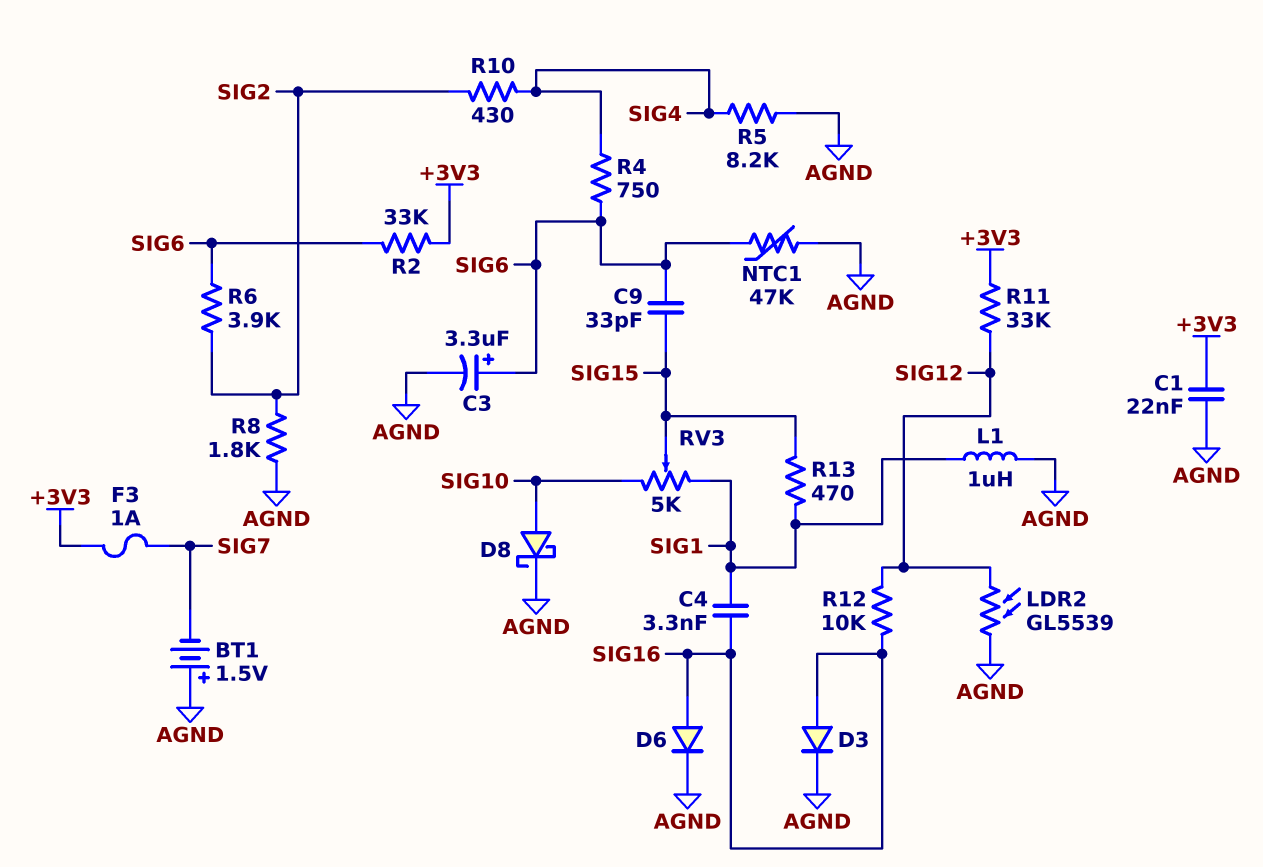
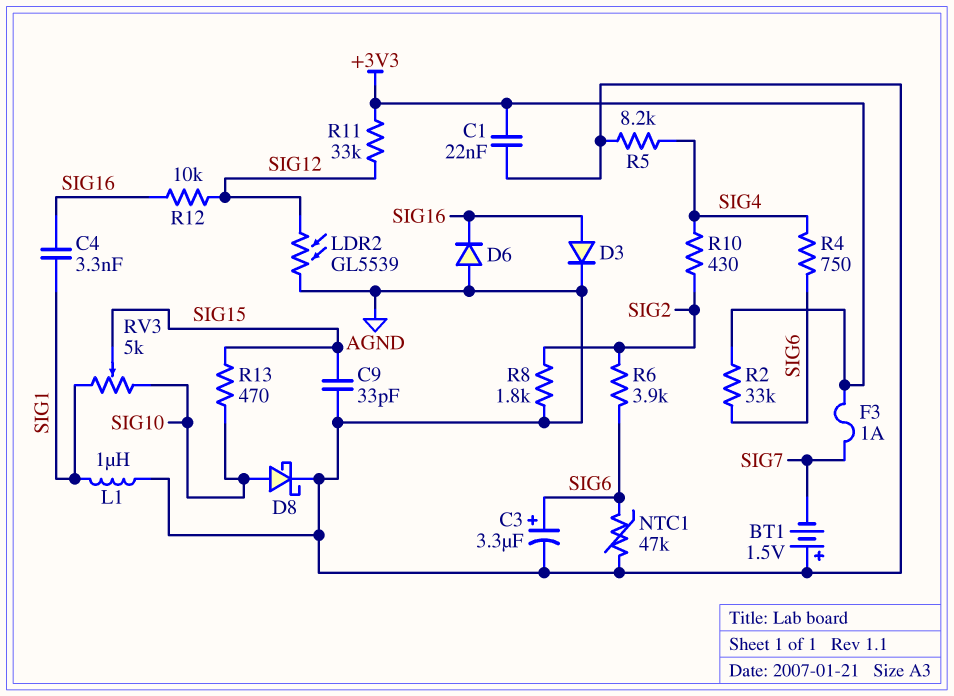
C9: 33pF (SIG6, SIG15) -> 33pF (AGND, SIG15)
D6: diode (A SIG16, K AGND) -> diode (A AGND, K SIG16)
R13: 470 (SIG1, SIG15) -> 470 (SIG10, SIG15)

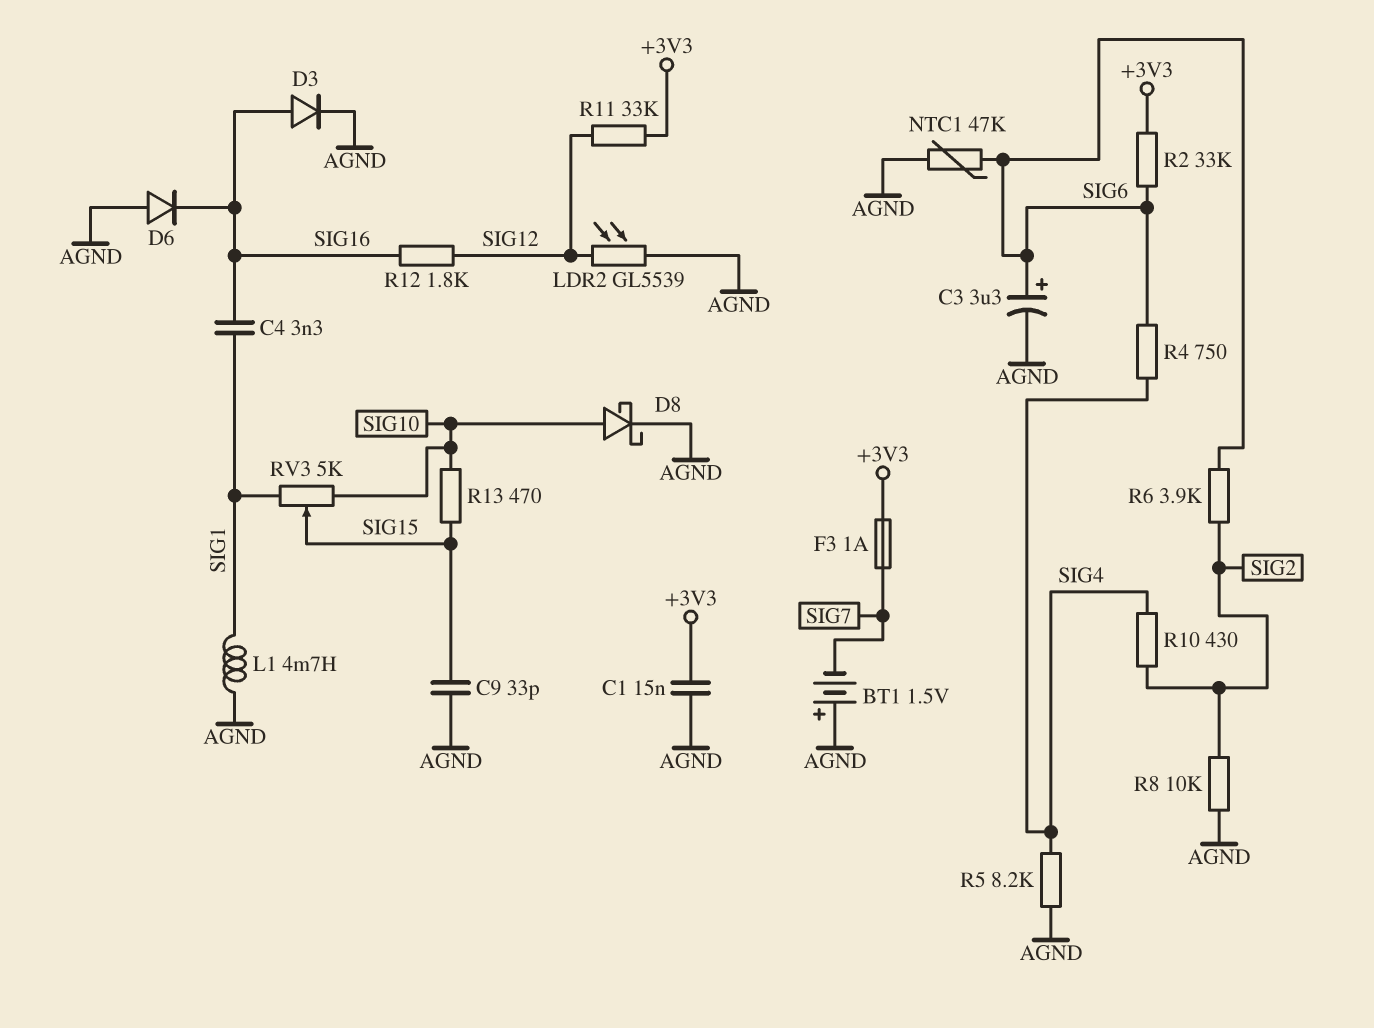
C1: 22nF (+3V3, AGND) -> 15nF (+3V3, AGND)
L1: 1uH (AGND, SIG1) -> 4.7mH (AGND, SIG1)
R8: 1.8k (AGND, SIG2) -> 10k (AGND, SIG2)
R12: 10k (SIG12, SIG16) -> 1.8k (SIG12, SIG16)

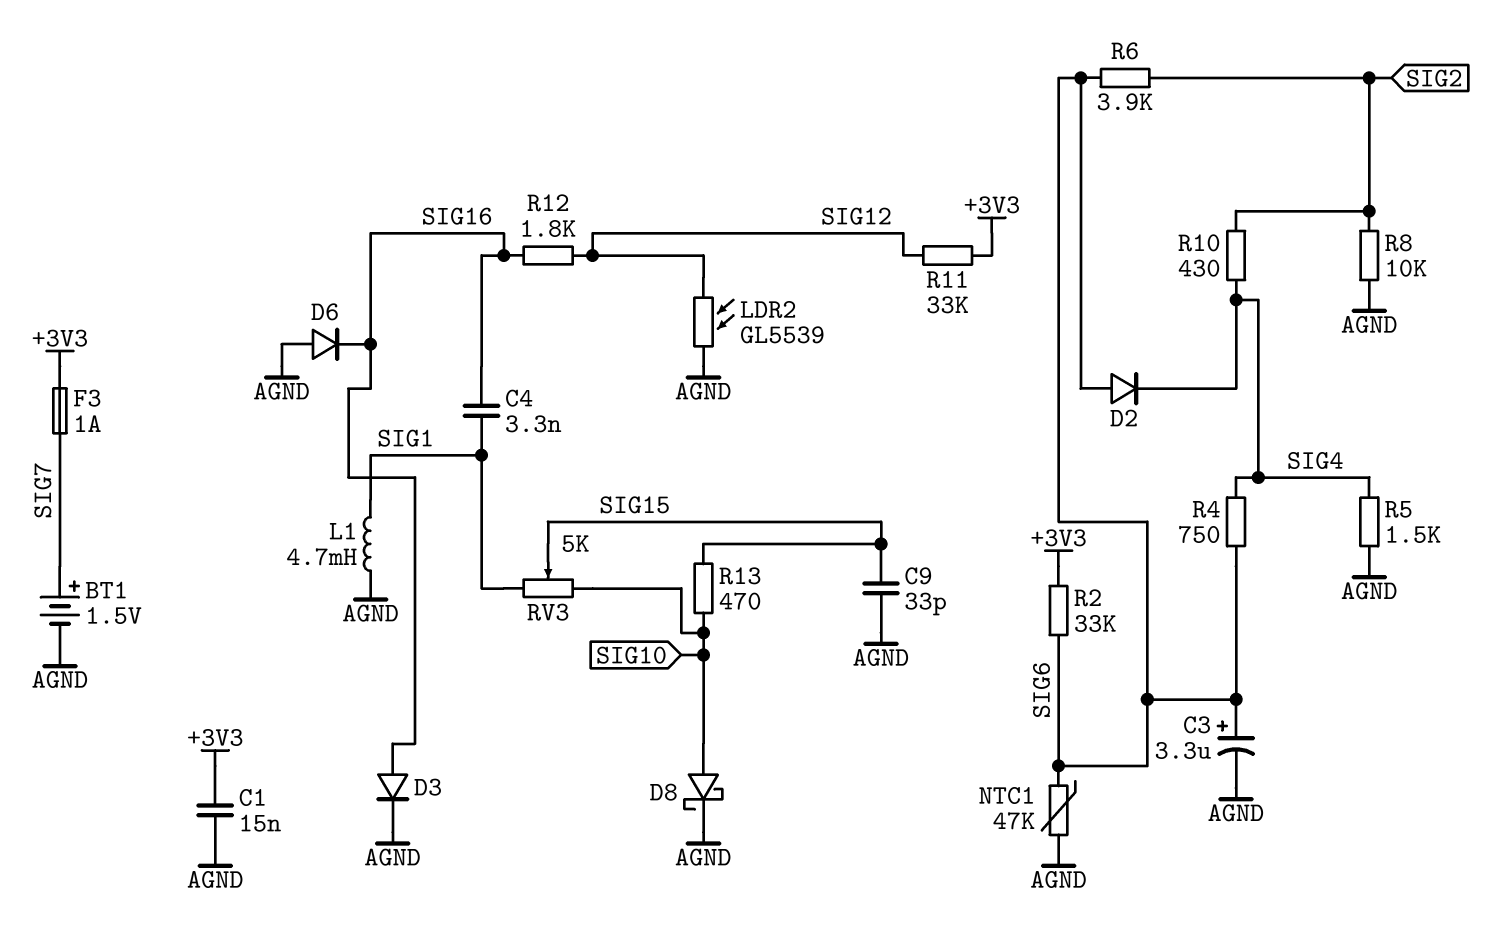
BT1: 1.5V (plus AGND, minus SIG7) -> 1.5V (plus SIG7, minus AGND)
D2: none -> diode (A SIG6, K SIG4)
R5: 8.2k (AGND, SIG4) -> 1.5k (AGND, SIG4)

